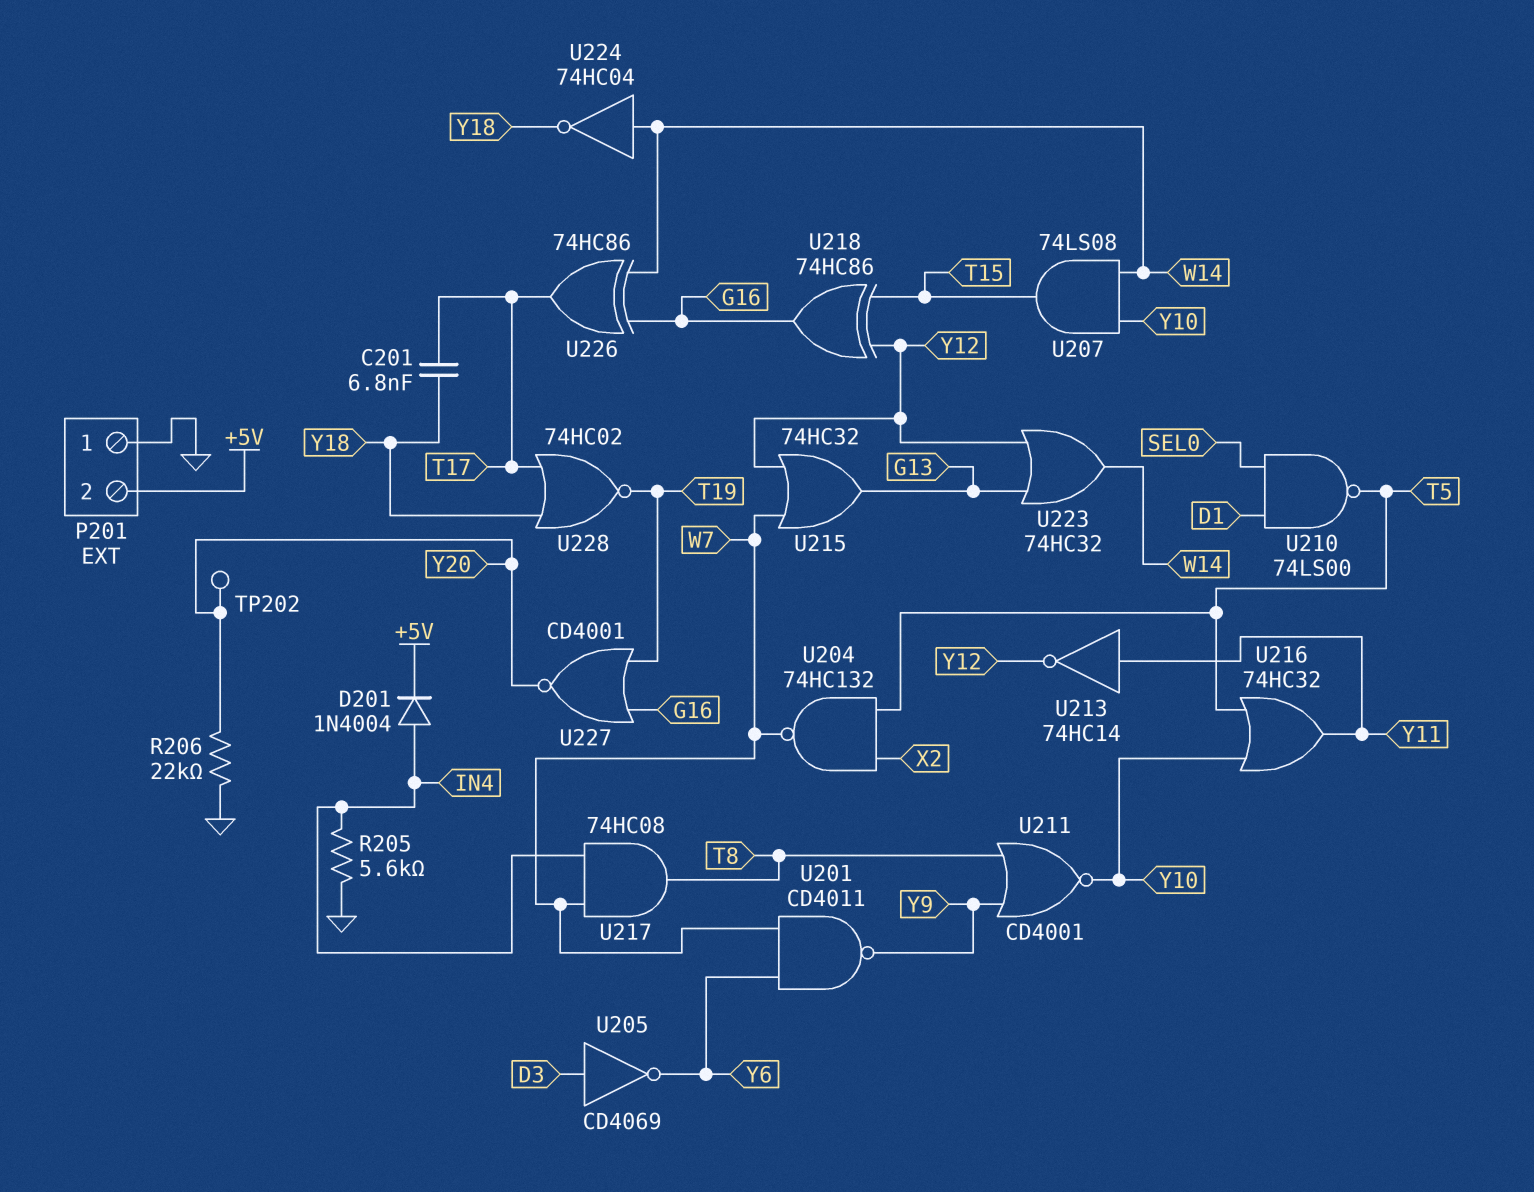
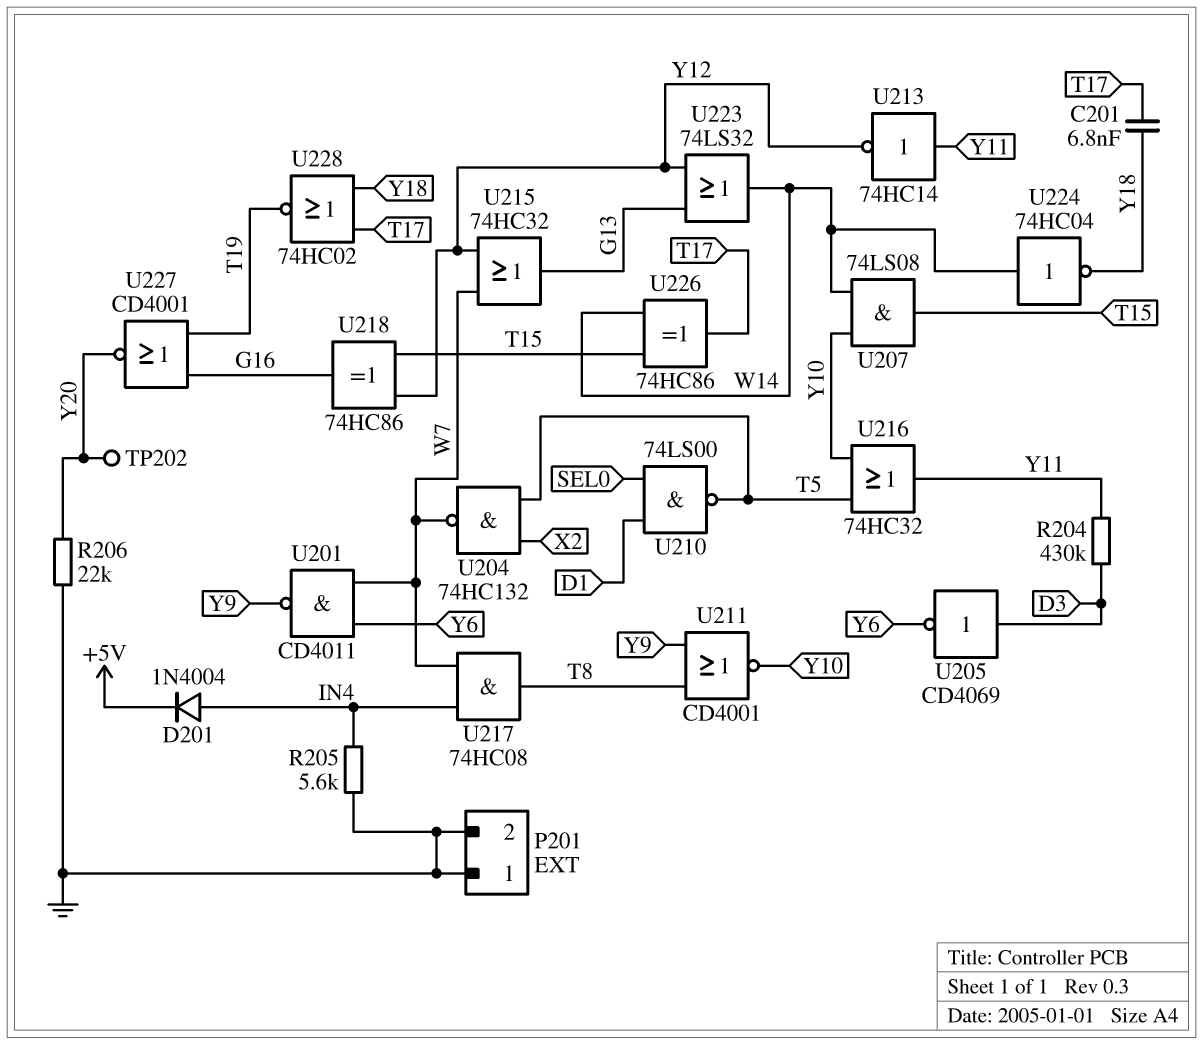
P201 pin 2: +5V -> GND
R204: none -> 430k (D3, Y11)
U223: OR 74HC32 (in G13, in Y12, out W14) -> OR 74LS32 (in G13, in Y12, out W14)
U226: XOR 74HC86 (in G16, in W14, out T17) -> XOR 74HC86 (in T15, in W14, out T17)

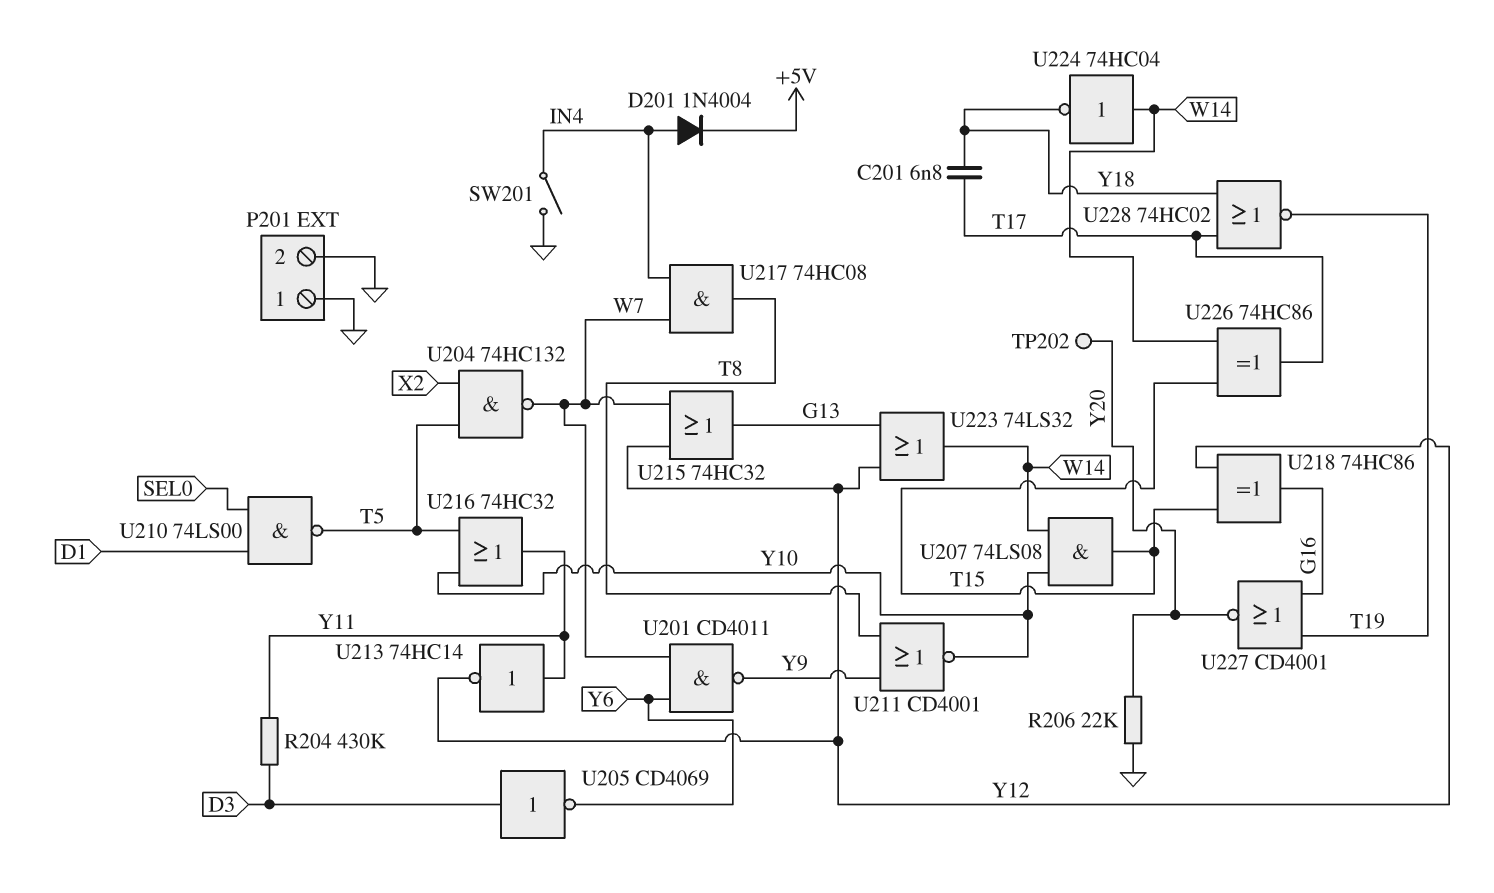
R205: 5.6k (GND, IN4) -> none
SW201: none -> switch (GND, IN4)

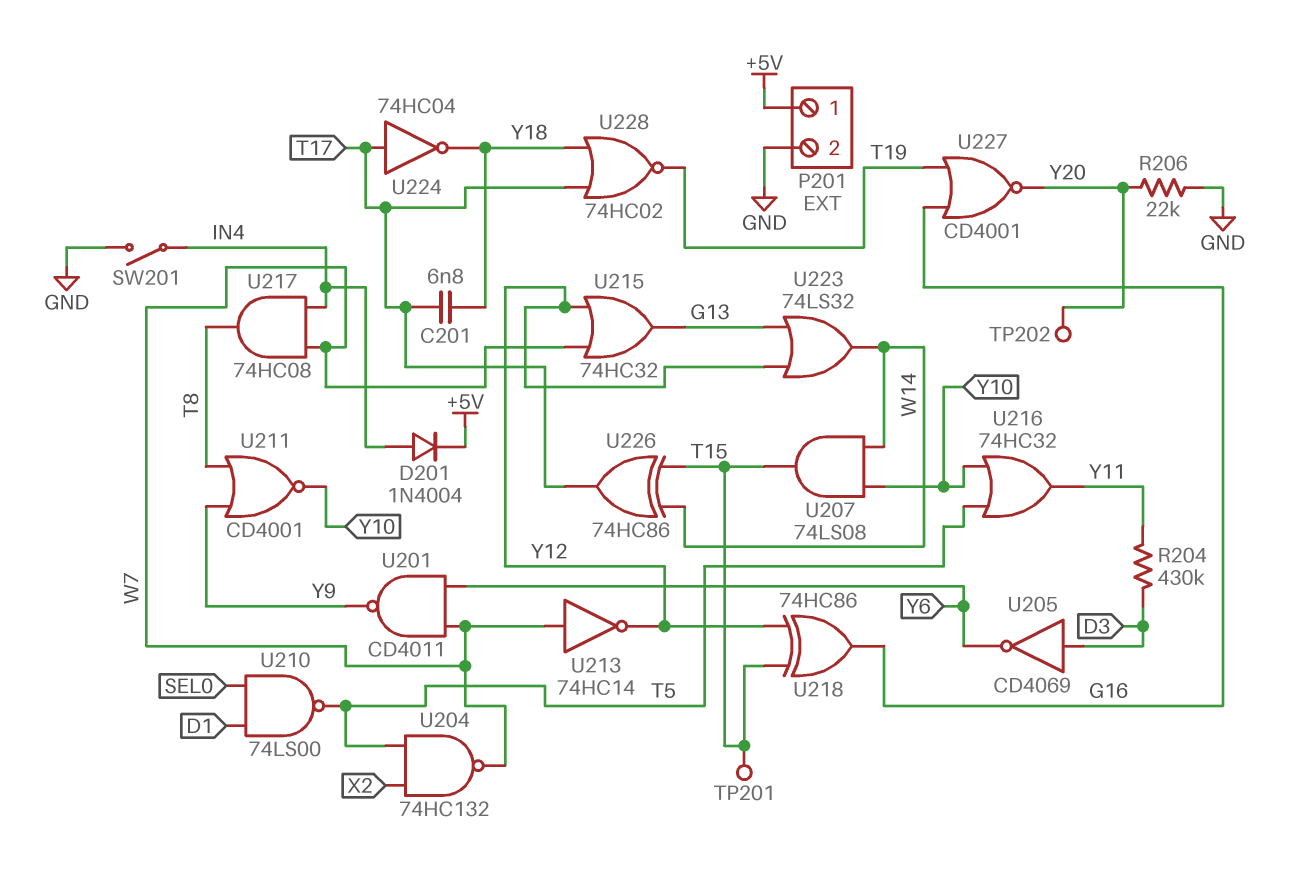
P201 pin 1: GND -> +5V
TP201: none -> test point (T15)
U213: NOT 74HC14 (in Y11, out Y12) -> NOT 74HC14 (in W7, out Y12)
U224: NOT 74HC04 (in W14, out Y18) -> NOT 74HC04 (in T17, out Y18)

